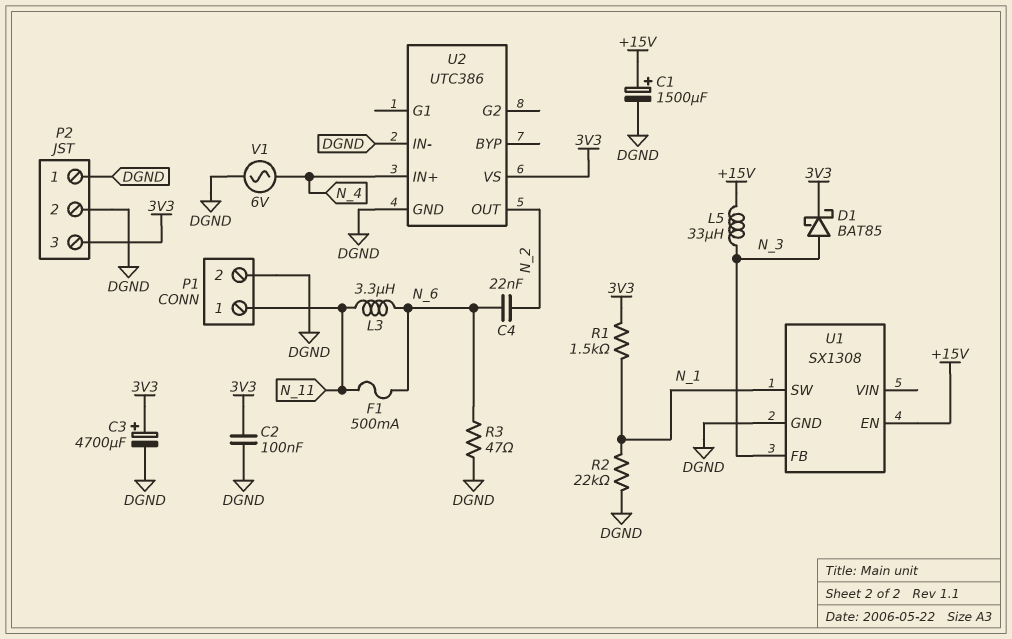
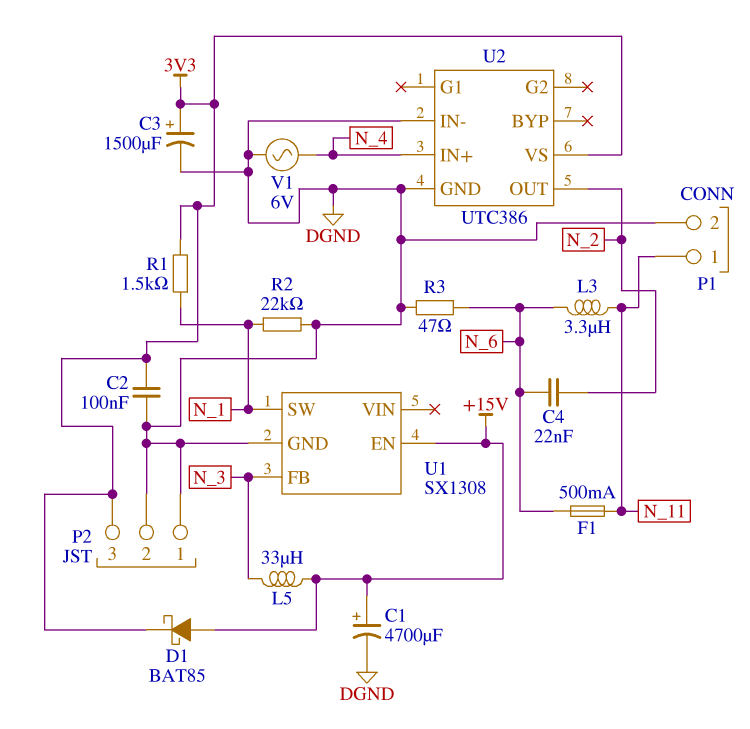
C1: 1500uF (plus +15V, minus DGND) -> 4700uF (plus +15V, minus DGND)
C3: 4700uF (plus 3V3, minus DGND) -> 1500uF (plus 3V3, minus DGND)
D1: schottky BAT85 (A N_3, K 3V3) -> schottky BAT85 (A +15V, K 3V3)

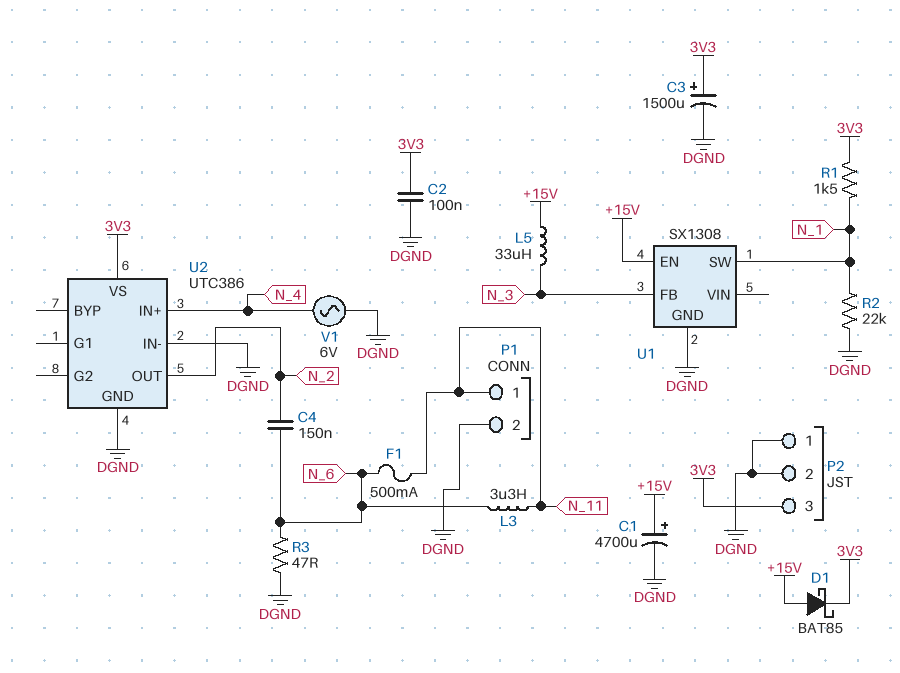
C4: 22nF (N_2, N_6) -> 150nF (N_2, N_6)

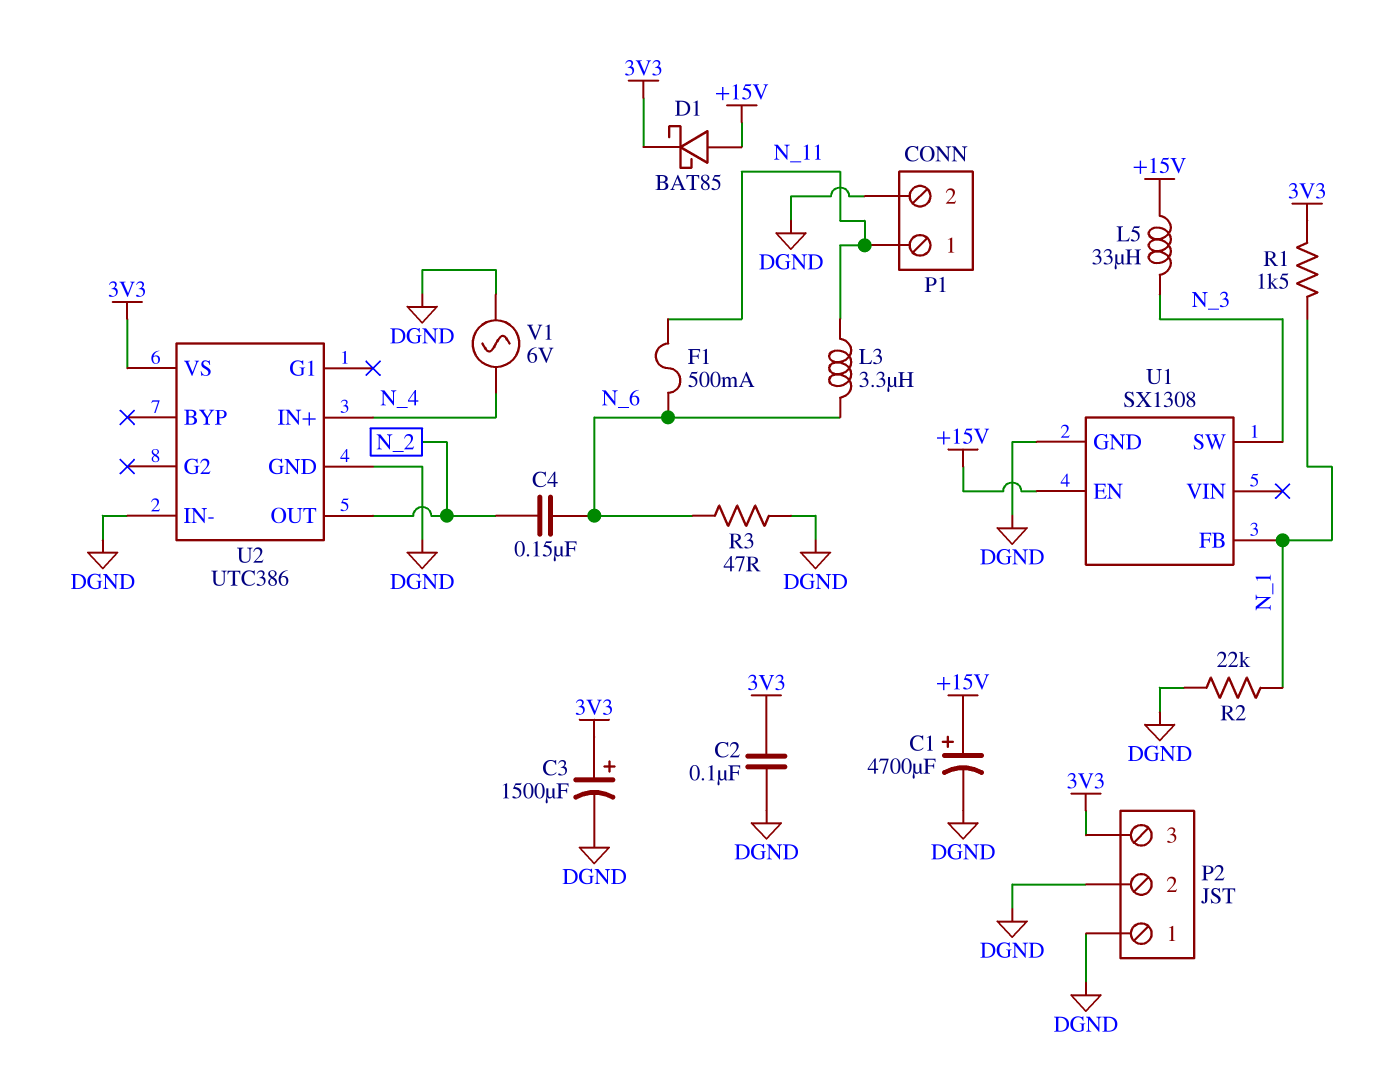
U1 pin FB: N_3 -> N_1
U1 pin SW: N_1 -> N_3

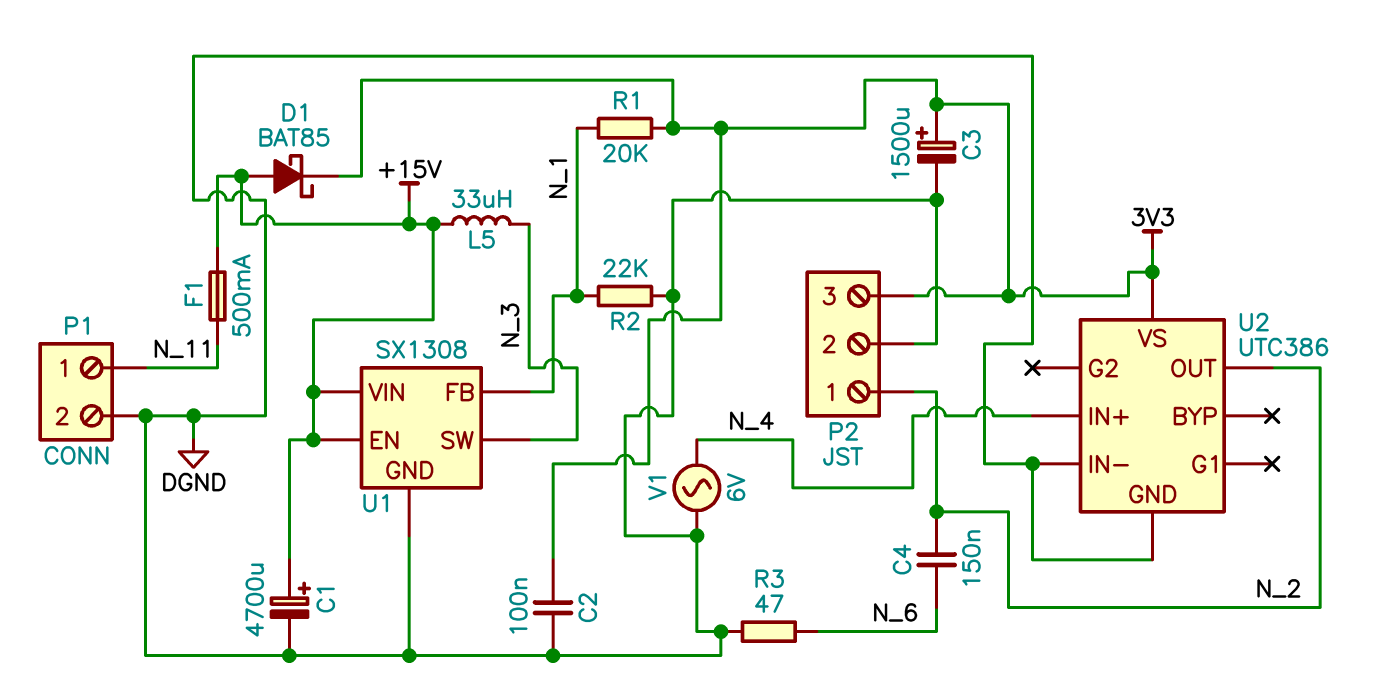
F1: 500mA (N_6, N_11) -> 500mA (+15V, N_11)
L3: 3.3uH (N_6, N_11) -> none
P2 pin 1: DGND -> N_2
R1: 1.5k (3V3, N_1) -> 20k (3V3, N_1)
U1 pin VIN: none -> +15V

